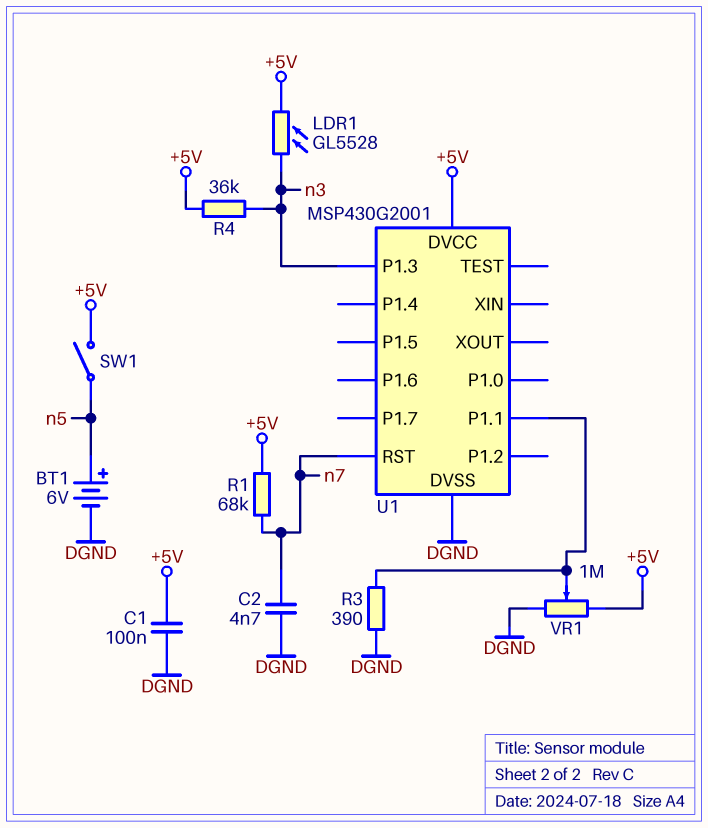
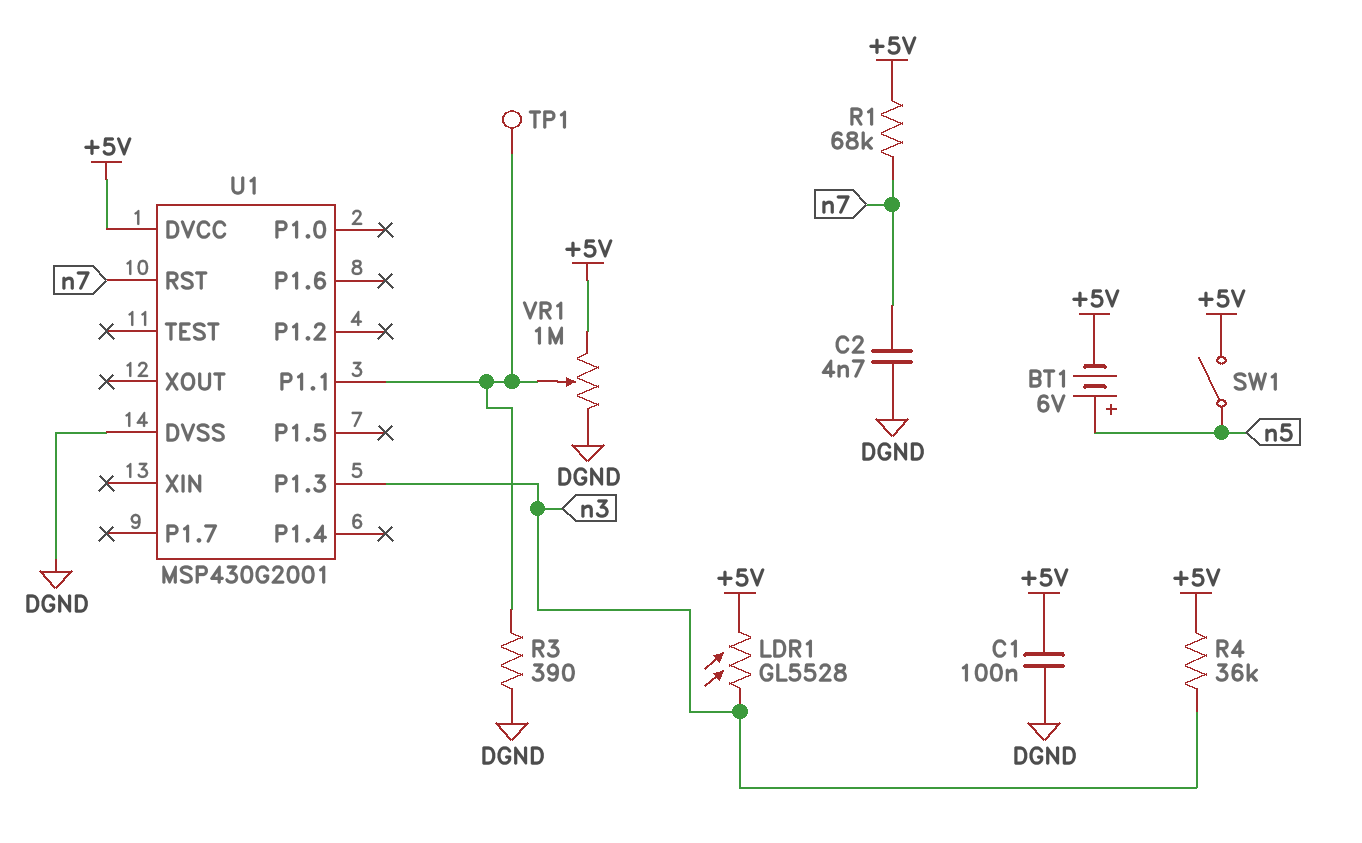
BT1: 6V (plus n5, minus DGND) -> 6V (plus n5, minus +5V)
TP1: none -> test point (U1/P1.1)

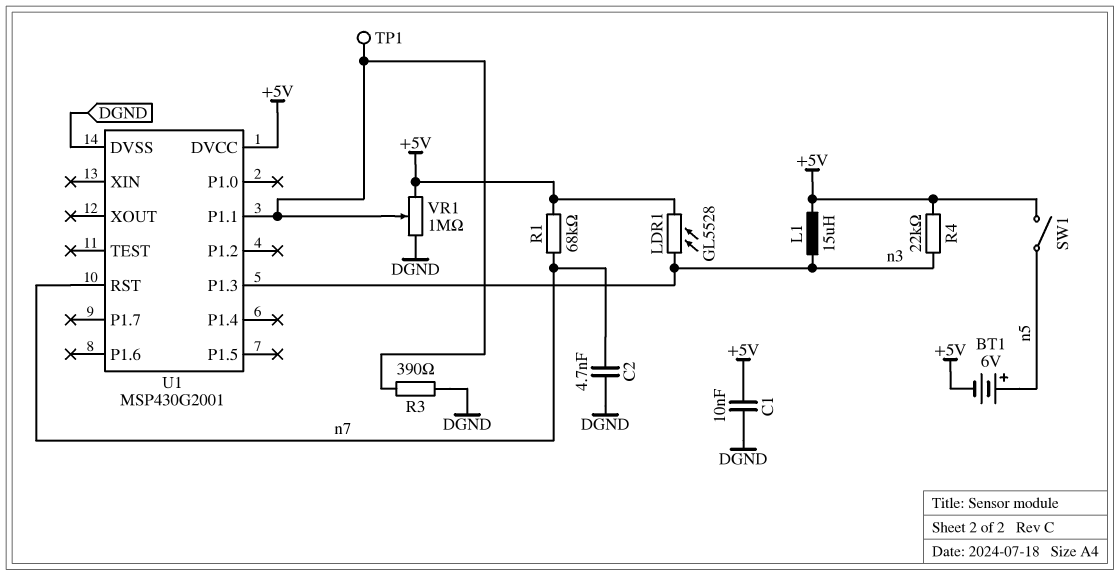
C1: 100nF (+5V, DGND) -> 10nF (+5V, DGND)
L1: none -> 15uH (+5V, n3)
R4: 36k (+5V, n3) -> 22k (+5V, n3)

